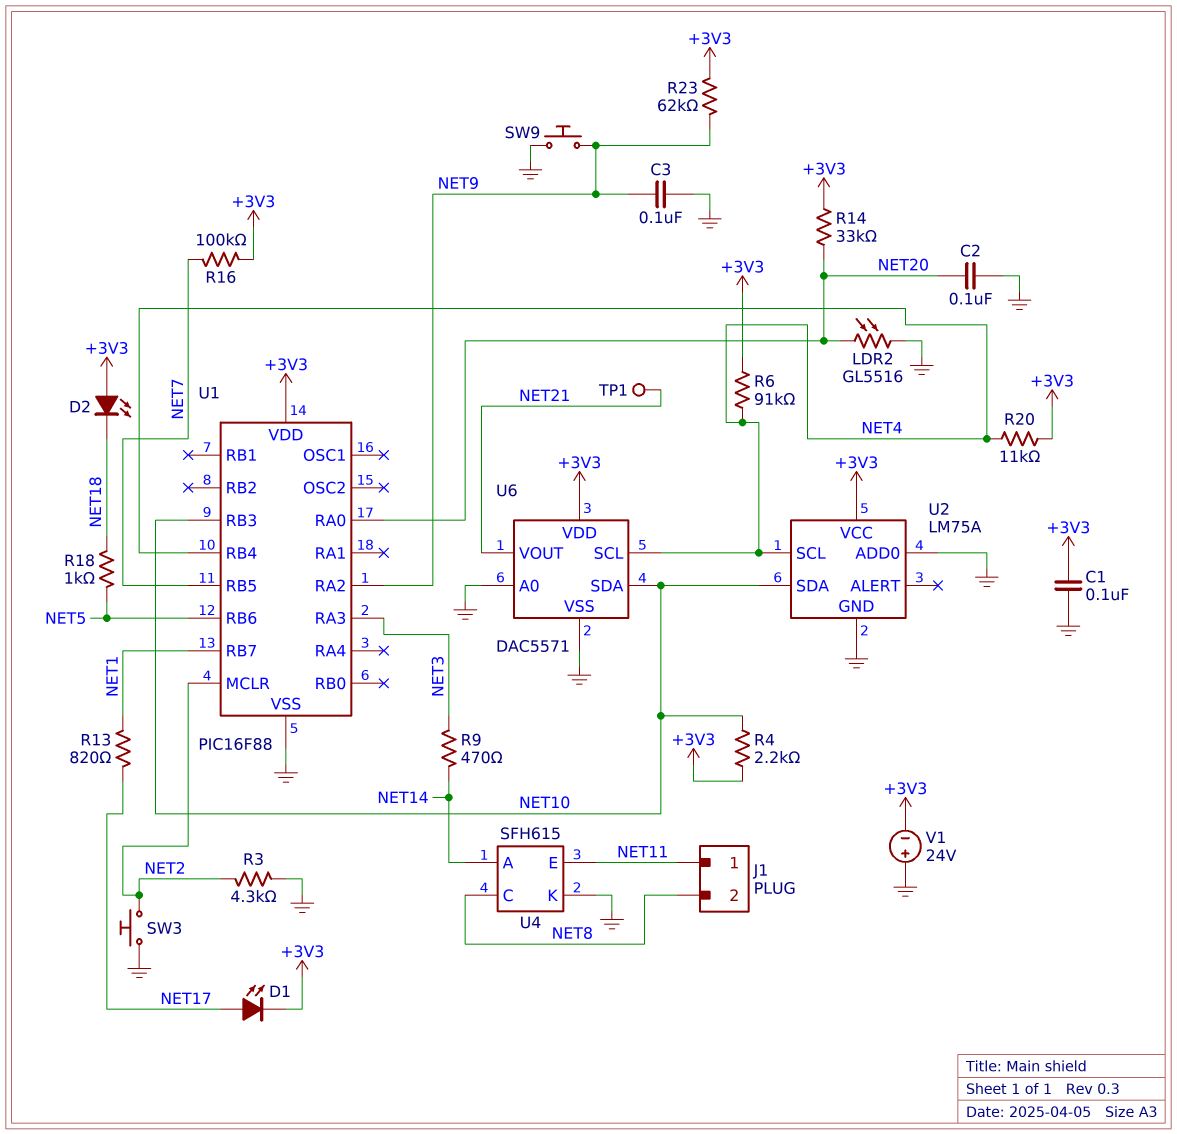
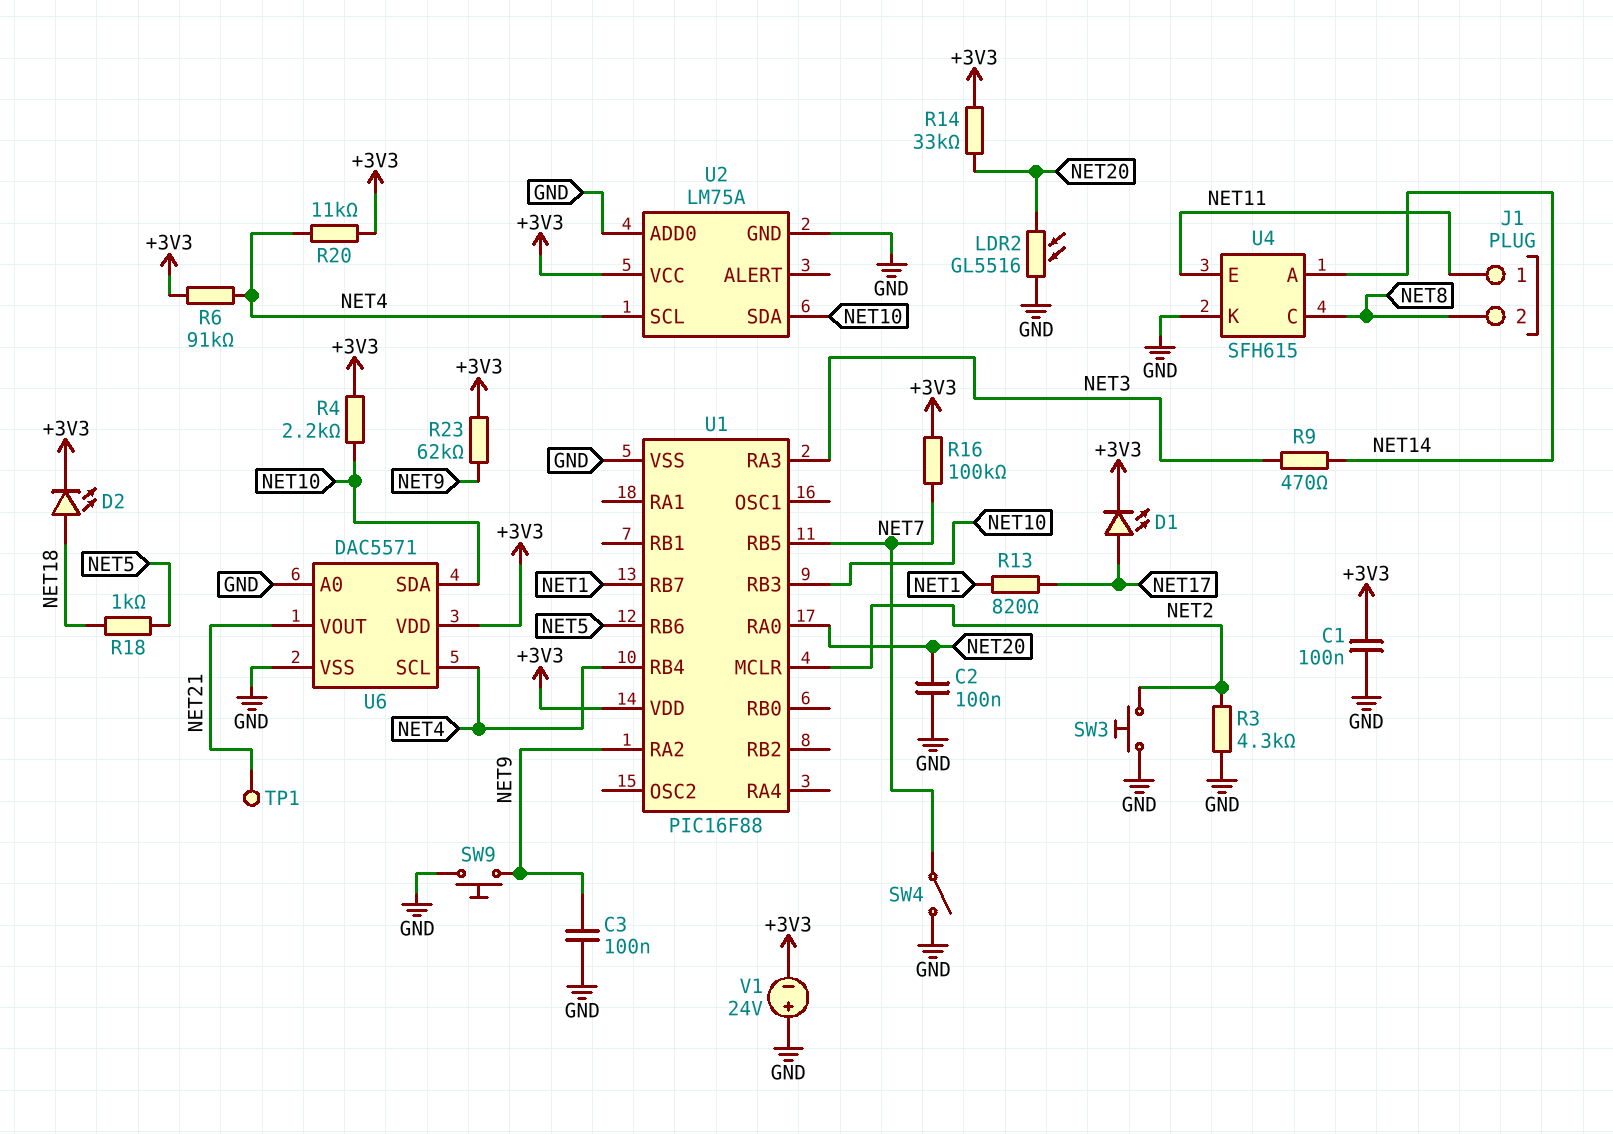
D2: LED (A +3V3, K NET18) -> LED (A NET18, K +3V3)
SW4: none -> switch (GND, NET7)

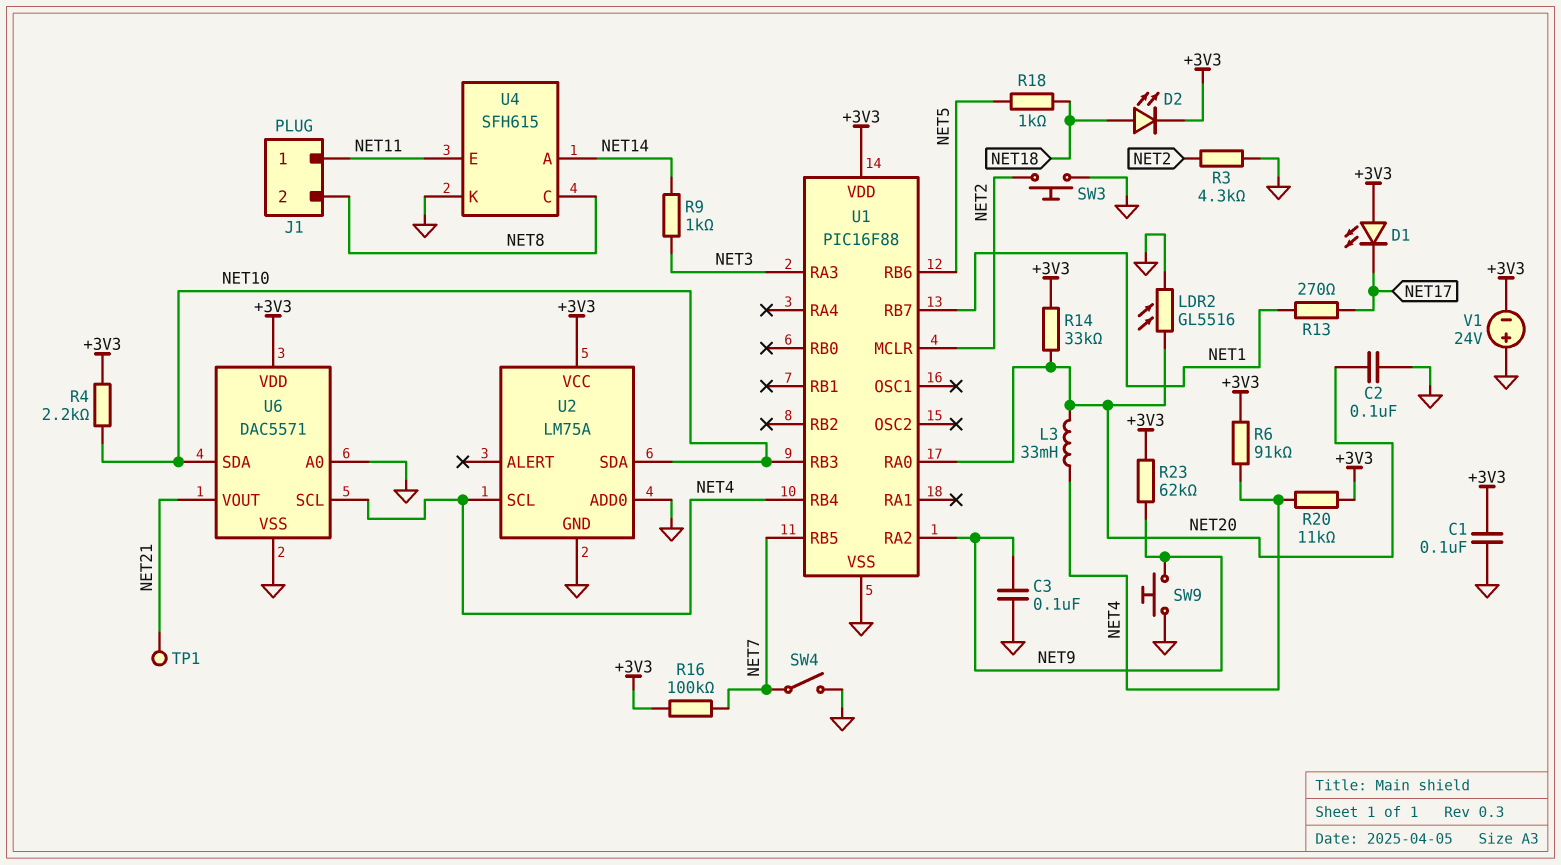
D1: LED (A NET17, K +3V3) -> LED (A +3V3, K NET17)
L3: none -> 33mH (NET4, NET20)
R9: 470 (NET3, NET14) -> 1k (NET3, NET14)
R13: 820 (NET1, NET17) -> 270 (NET1, NET17)

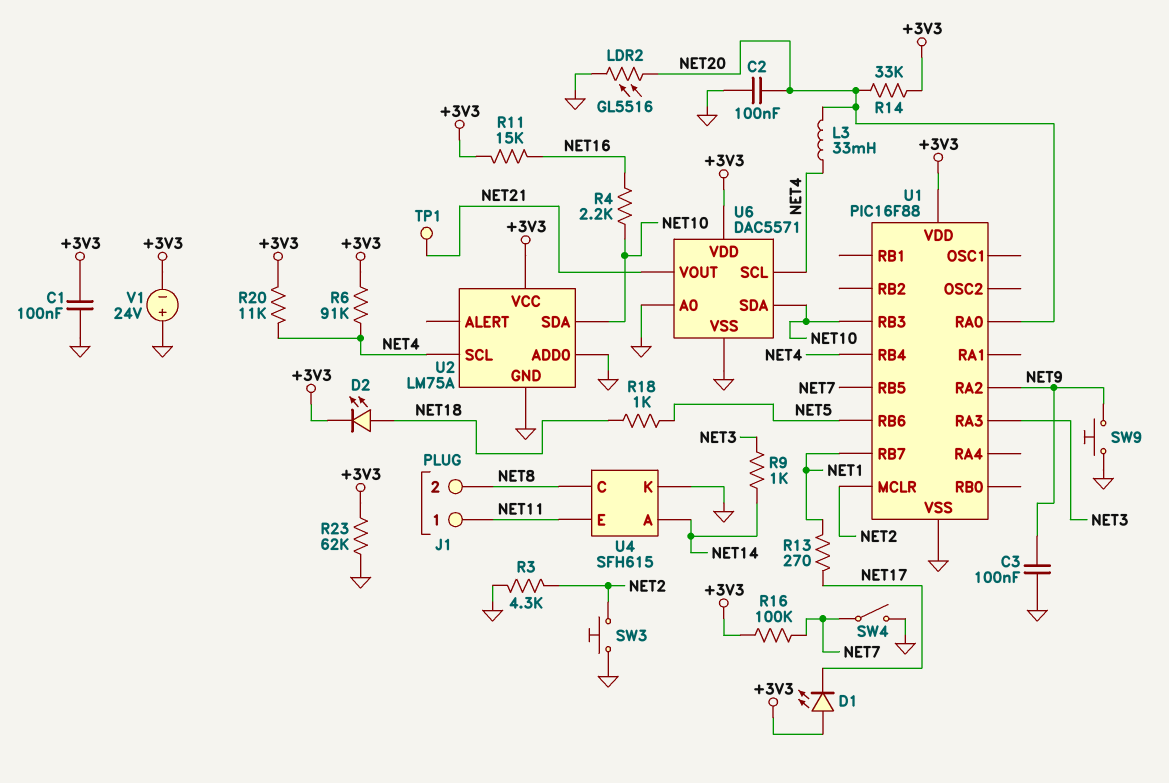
R4: 2.2k (+3V3, NET10) -> 2.2k (NET10, NET16)
R11: none -> 15k (+3V3, NET16)
R23: 62k (+3V3, NET9) -> 62k (+3V3, GND)

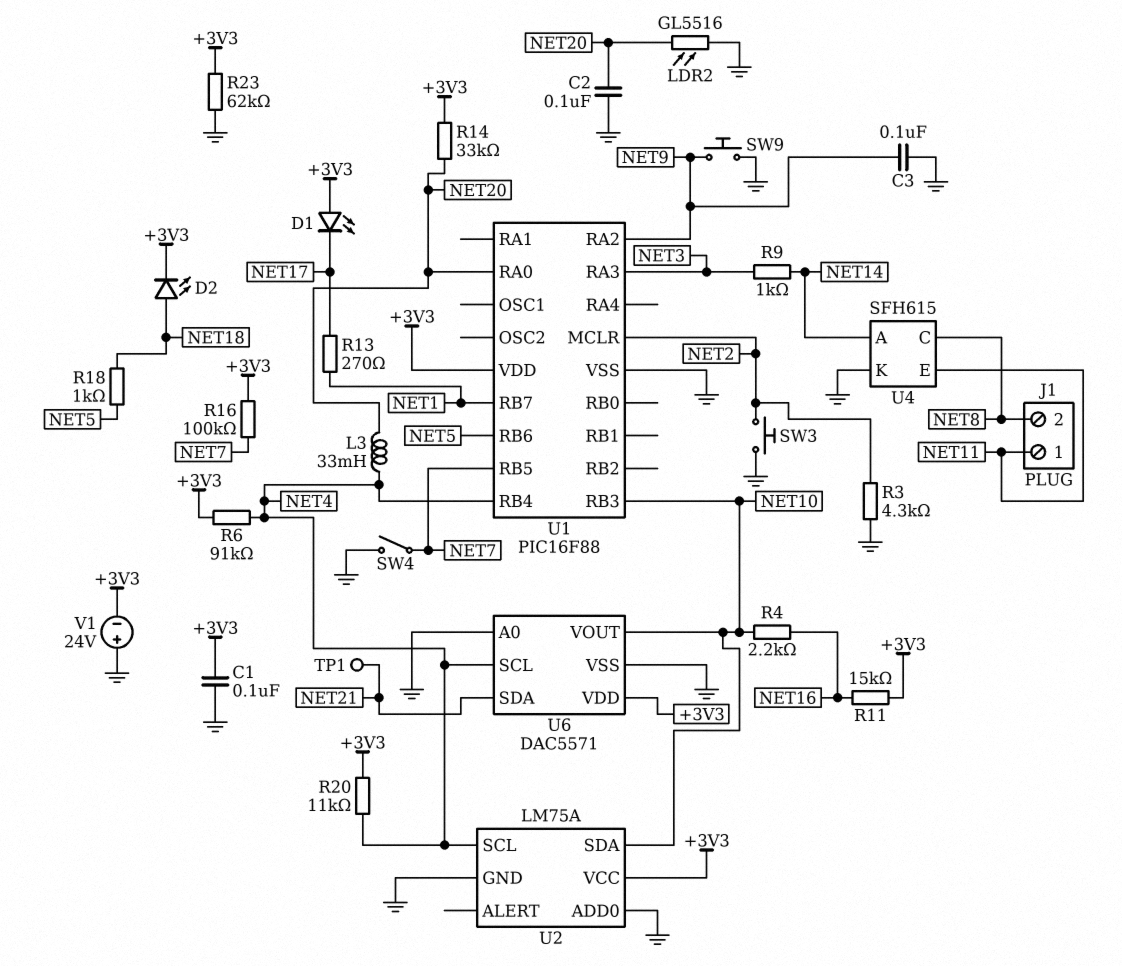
U6 pin SDA: NET10 -> NET21
U6 pin VOUT: NET21 -> NET10

